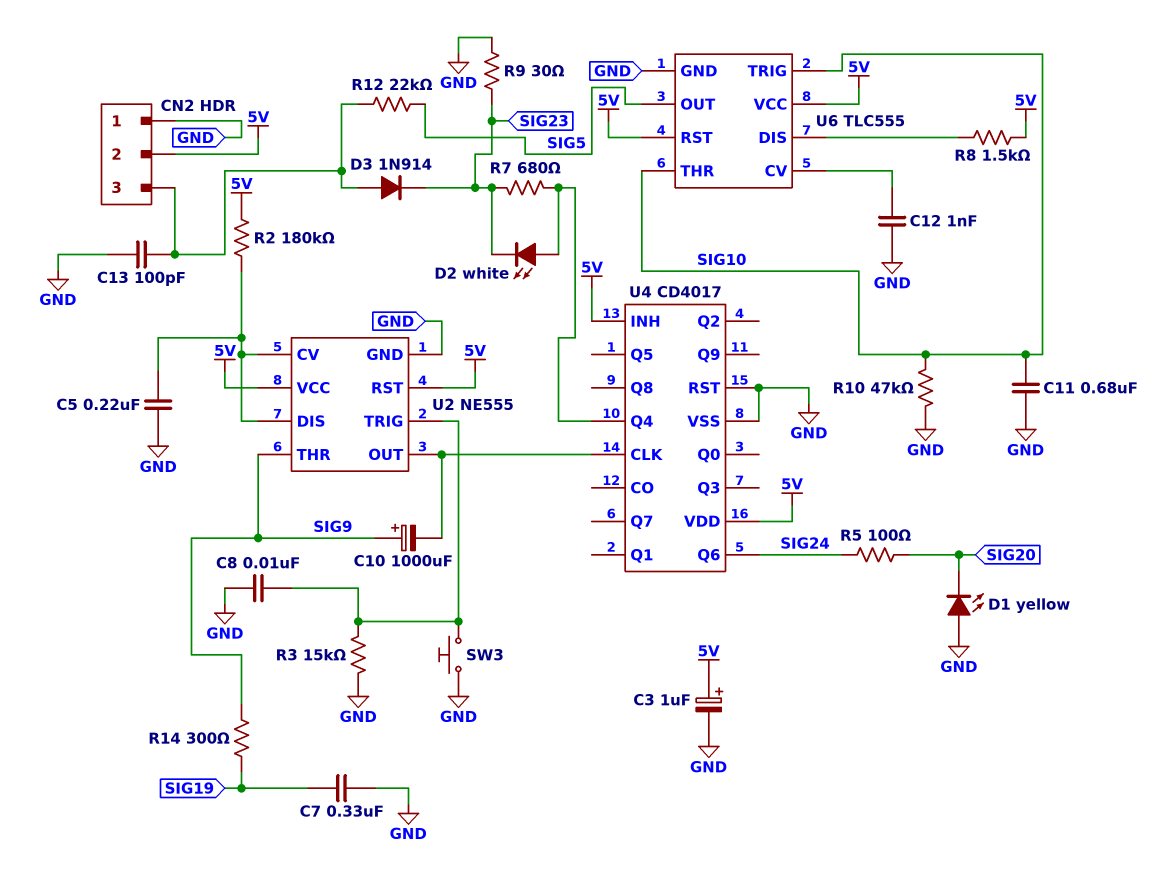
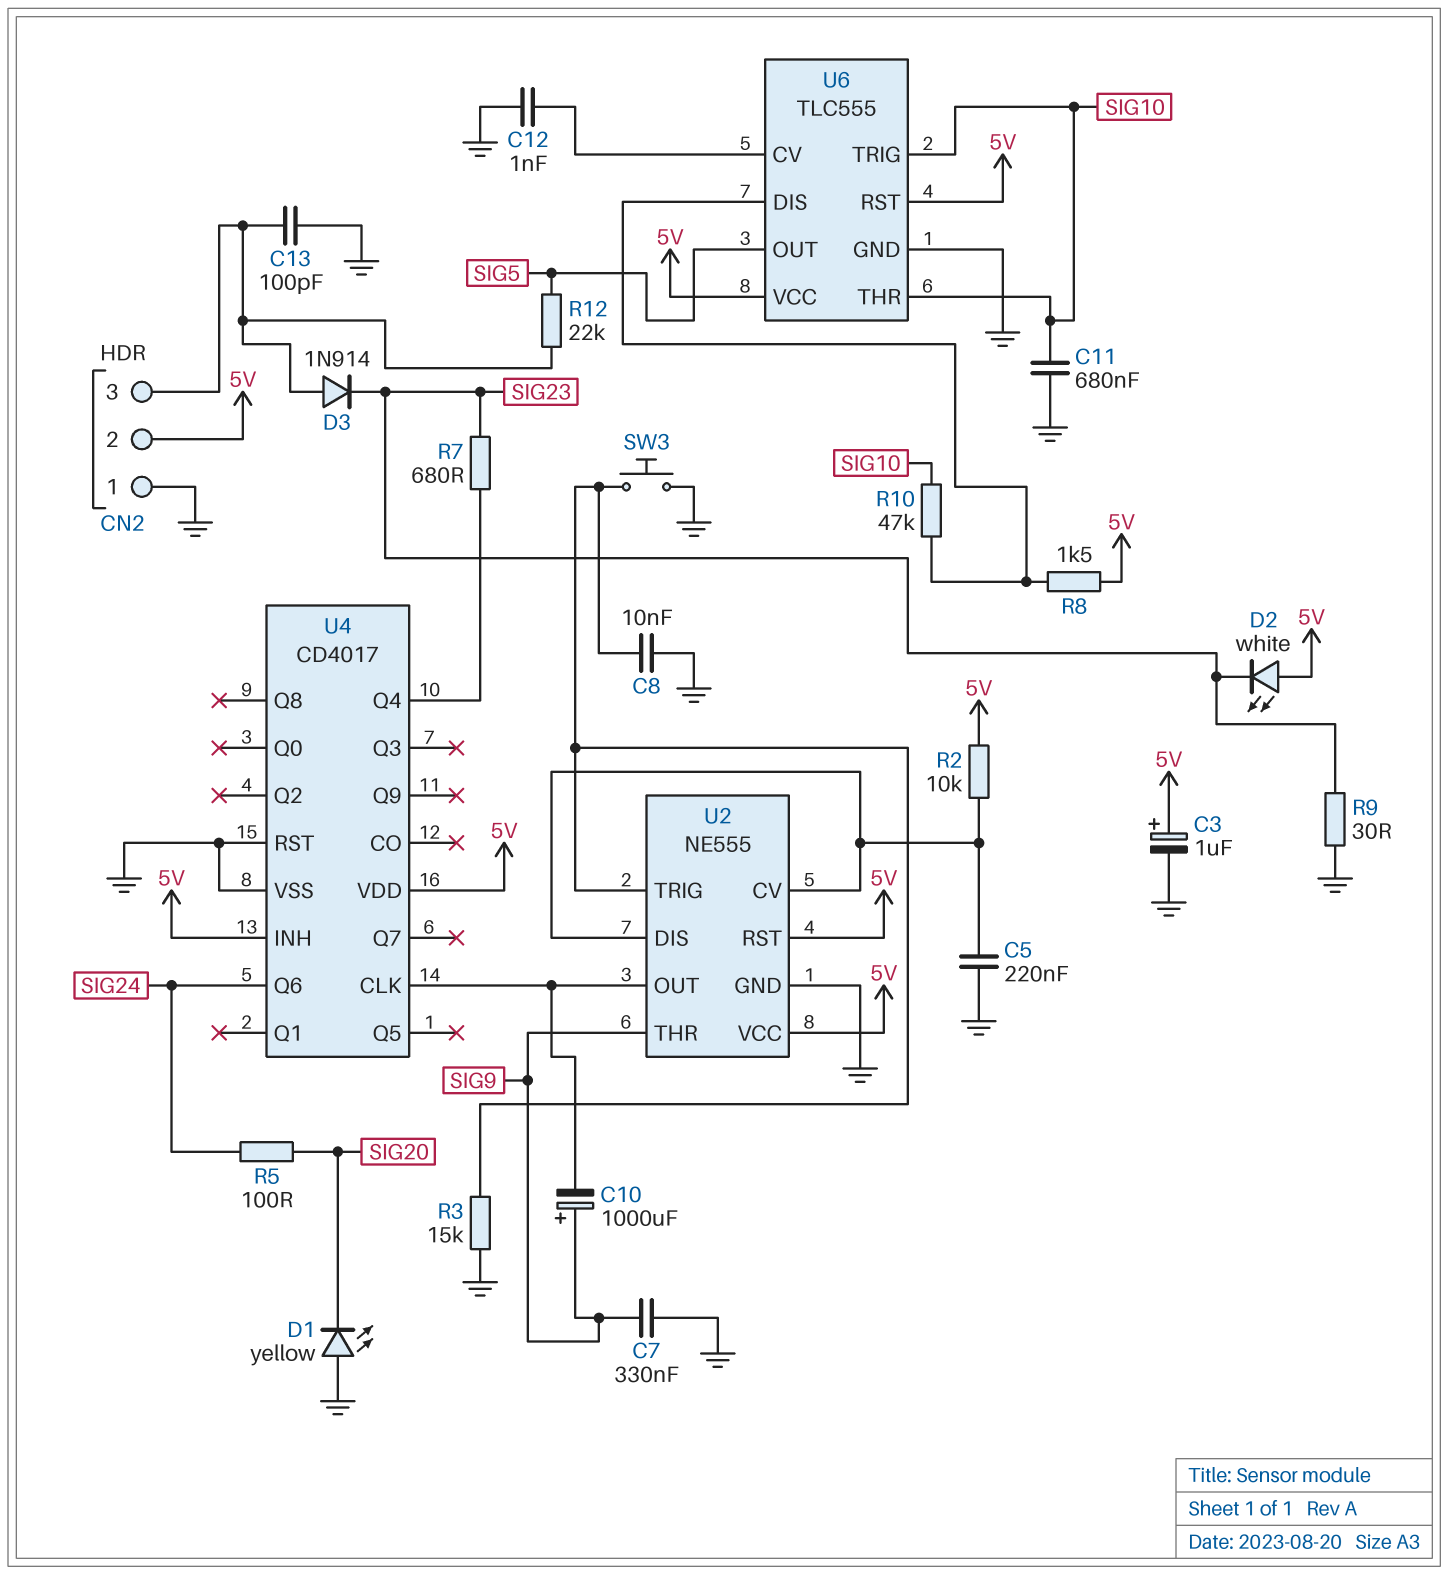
C7: 330nF (GND, SIG19) -> 330nF (GND, SIG9)
D2: LED white (A U4/Q4, K SIG23) -> LED white (A 5V, K SIG23)
R2: 180k (5V, U2/CV) -> 10k (5V, U2/CV)
R10: 47k (GND, SIG10) -> 47k (SIG10, U6/DIS)
R14: 300 (SIG9, SIG19) -> none

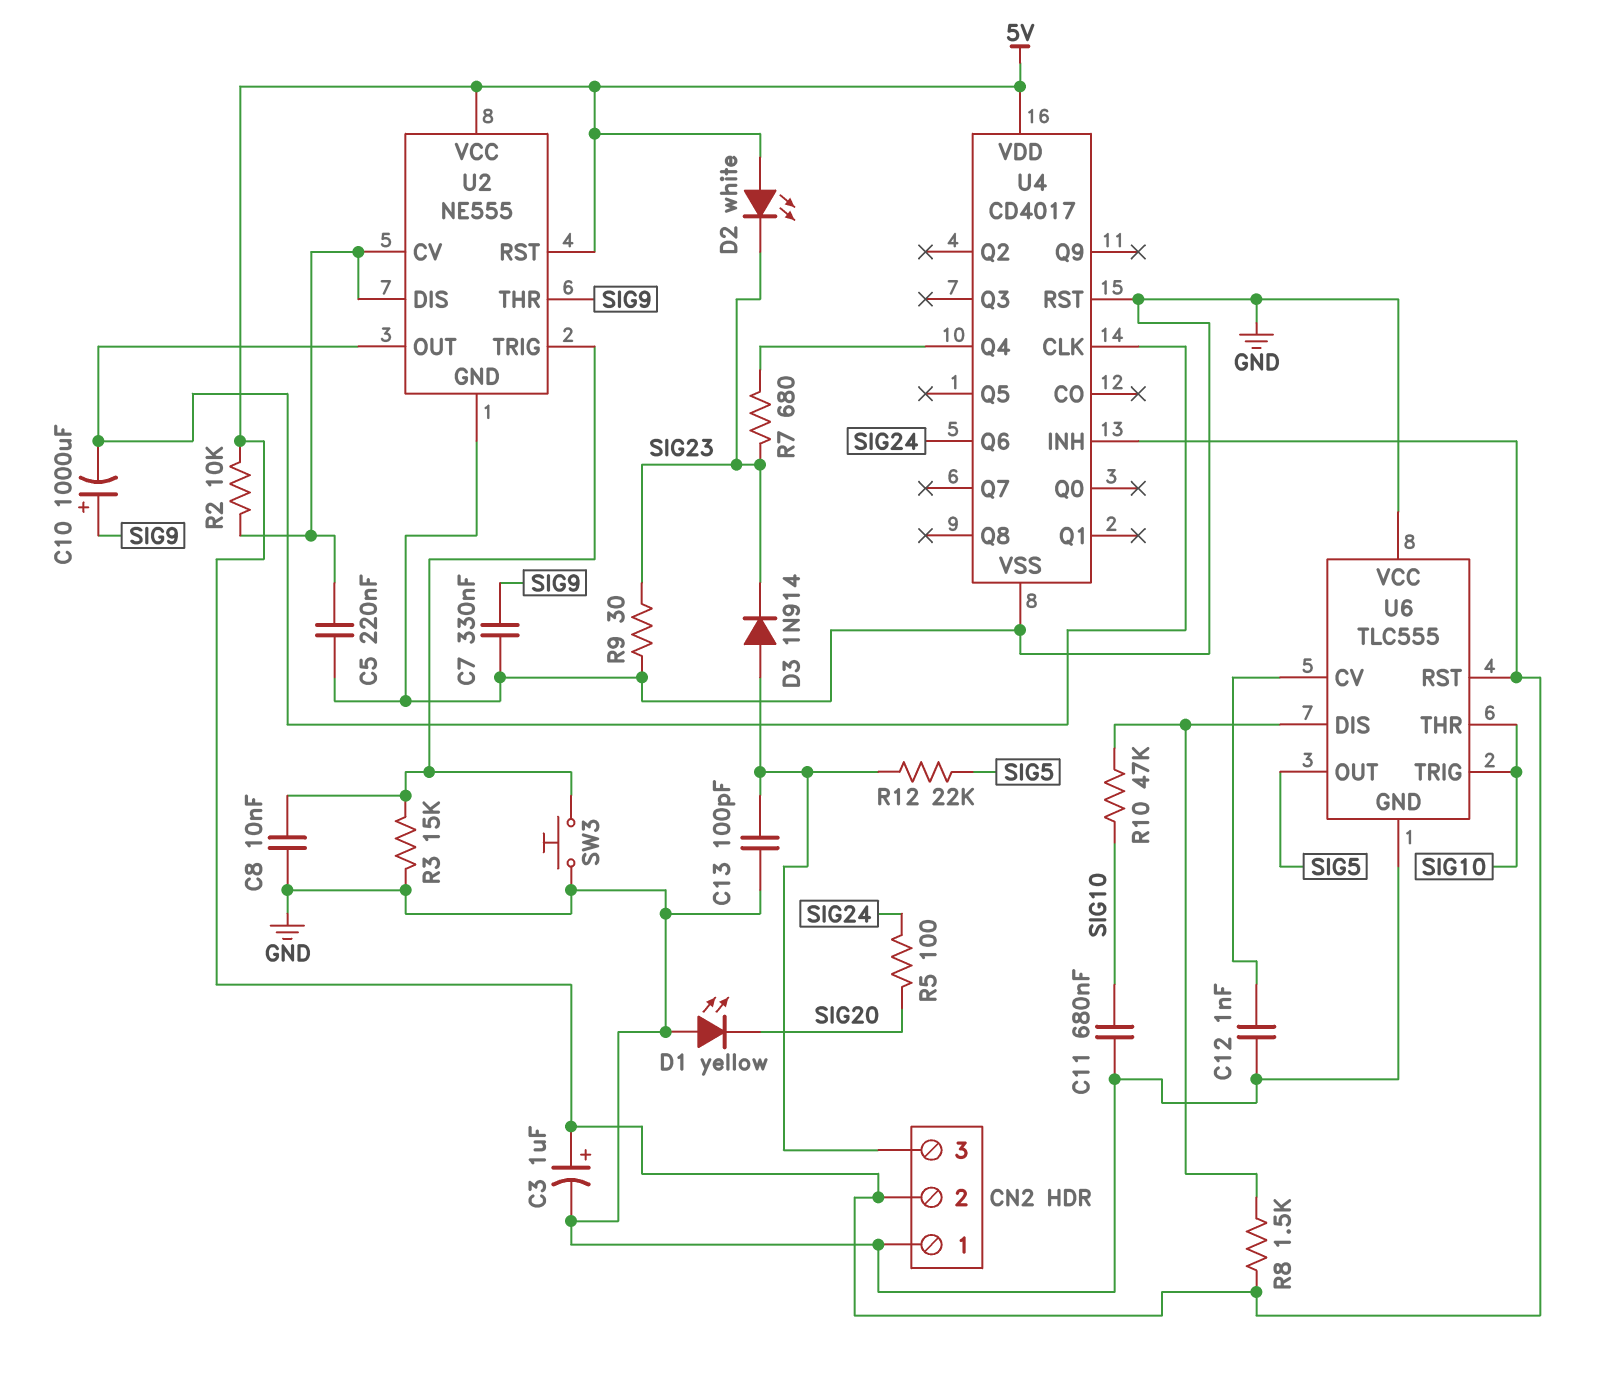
U6 pin VCC: 5V -> GND

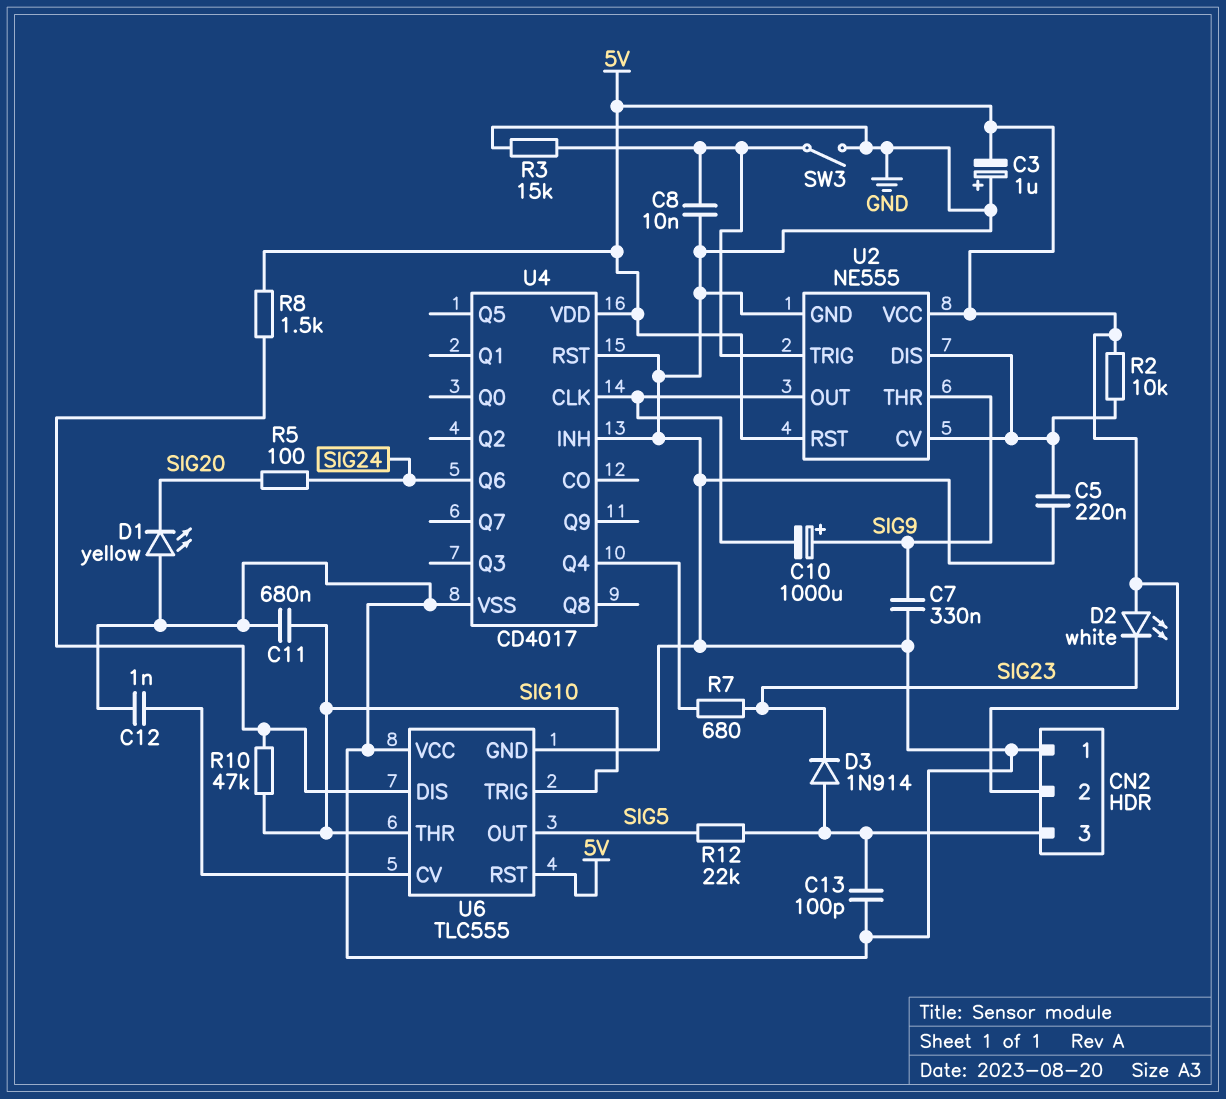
C3: 1uF (plus 5V, minus GND) -> 1uF (plus GND, minus 5V)
R9: 30 (GND, SIG23) -> none
SW3: button (GND, U2/TRIG) -> switch (GND, U2/TRIG)
U4 pin INH: 5V -> GND

